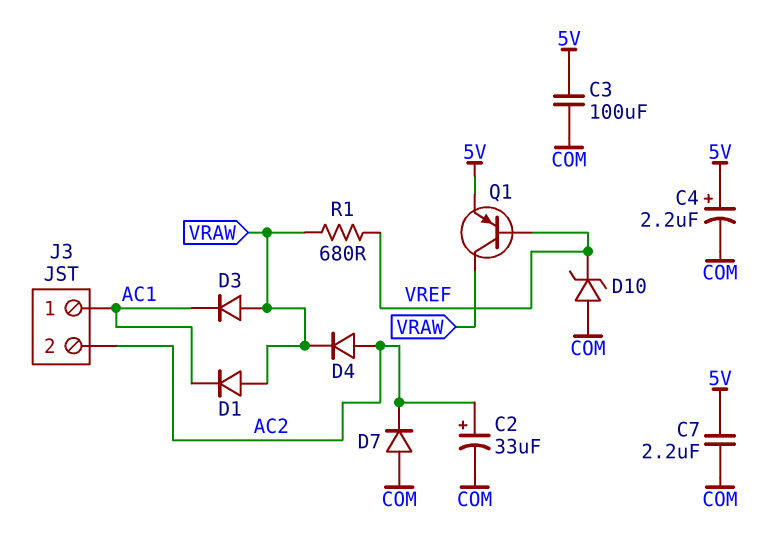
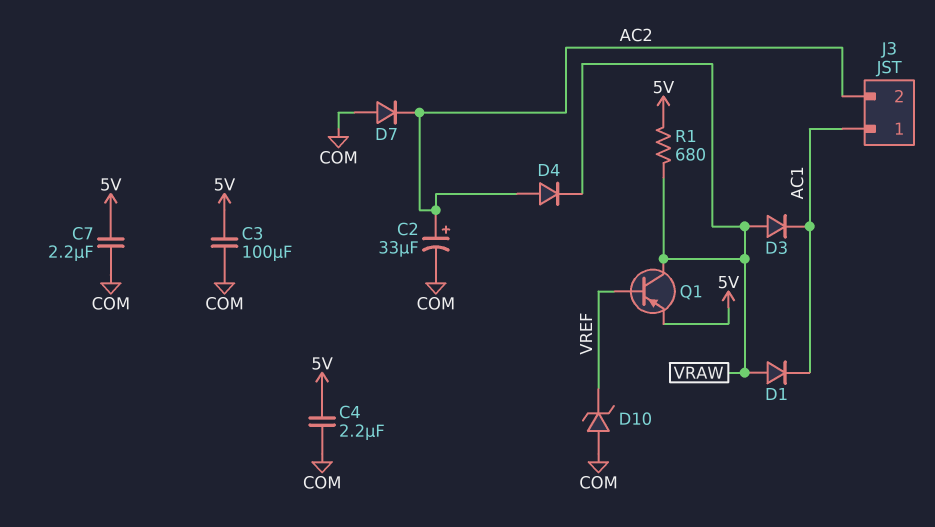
C4: 2.2uF (plus 5V, minus COM) -> 2.2uF (5V, COM)
R1: 680 (VRAW, VREF) -> 680 (5V, VRAW)

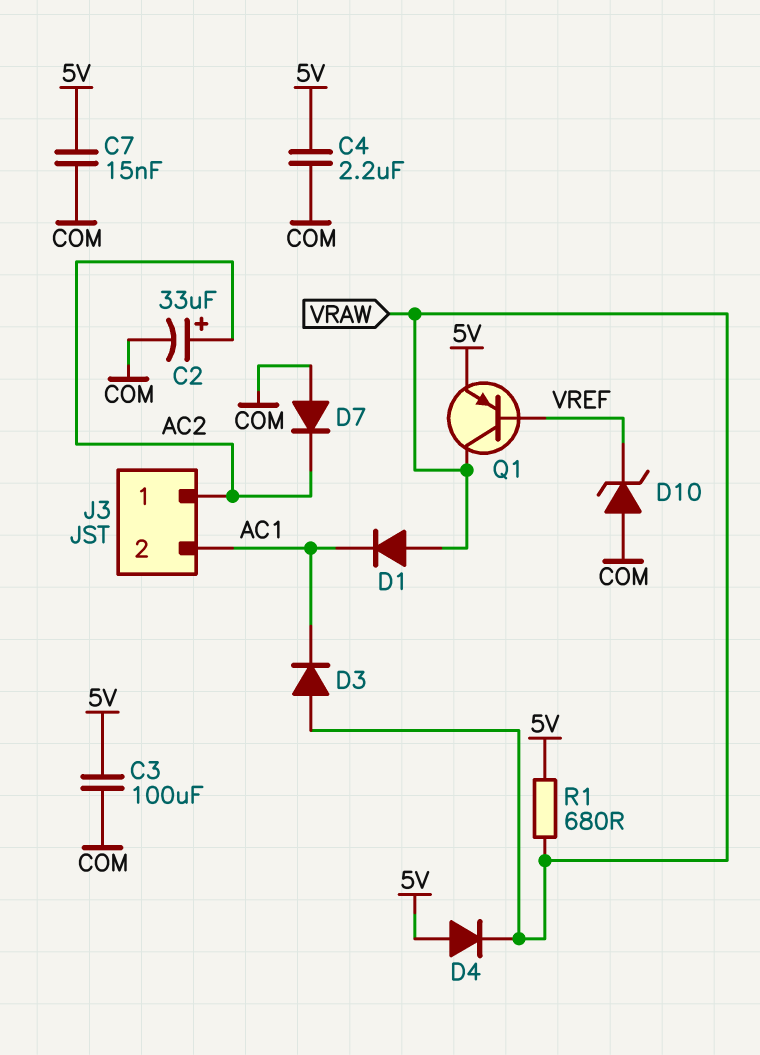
C7: 2.2uF (5V, COM) -> 15nF (5V, COM)
D4: diode (A AC2, K VRAW) -> diode (A 5V, K VRAW)
J3 pin 1: AC1 -> AC2
J3 pin 2: AC2 -> AC1

